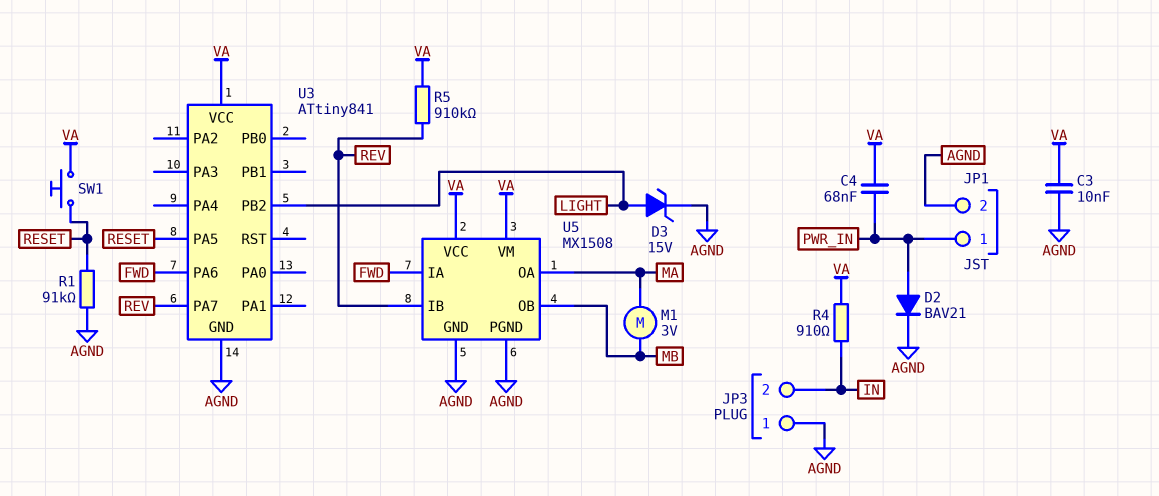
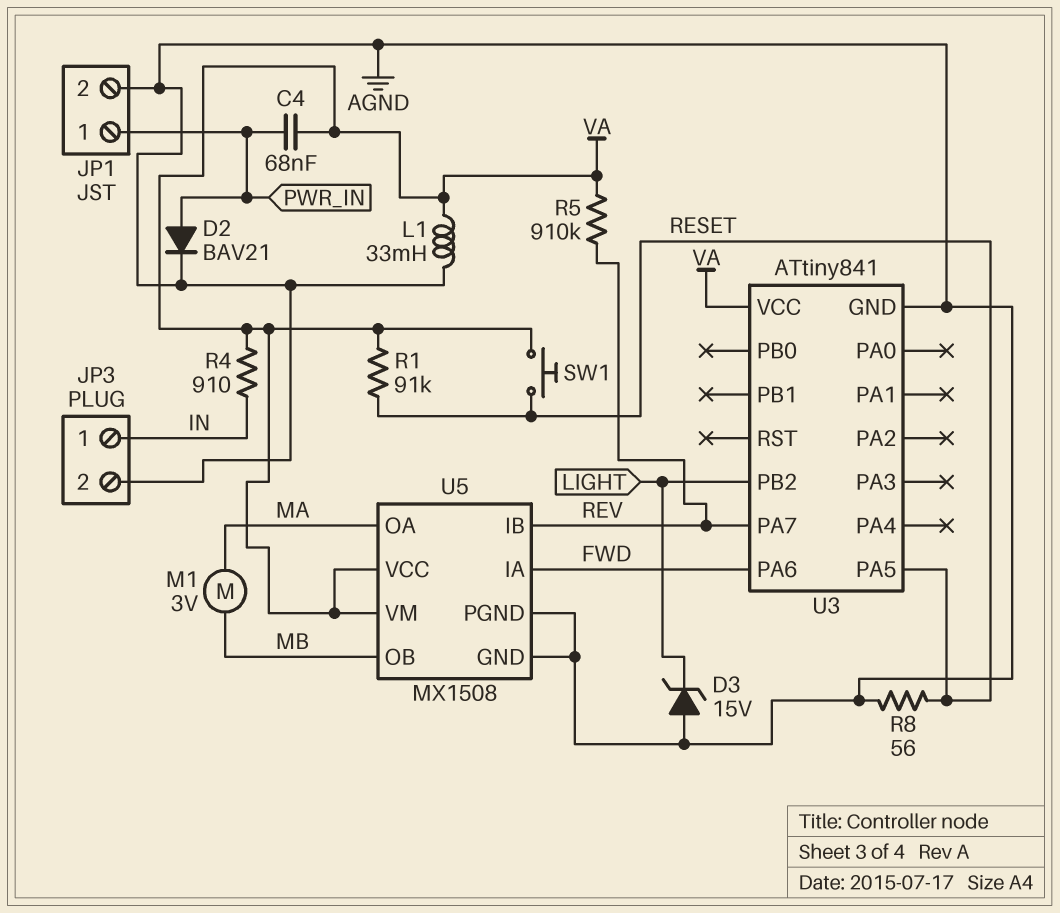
C3: 10nF (AGND, VA) -> none
D3: zener 15V (A LIGHT, K AGND) -> zener 15V (A AGND, K LIGHT)
JP3 pin 1: AGND -> IN
JP3 pin 2: IN -> AGND
L1: none -> 33mH (AGND, VA)
R1: 91k (AGND, RESET) -> 91k (RESET, VA)
R8: none -> 56 (AGND, RESET)

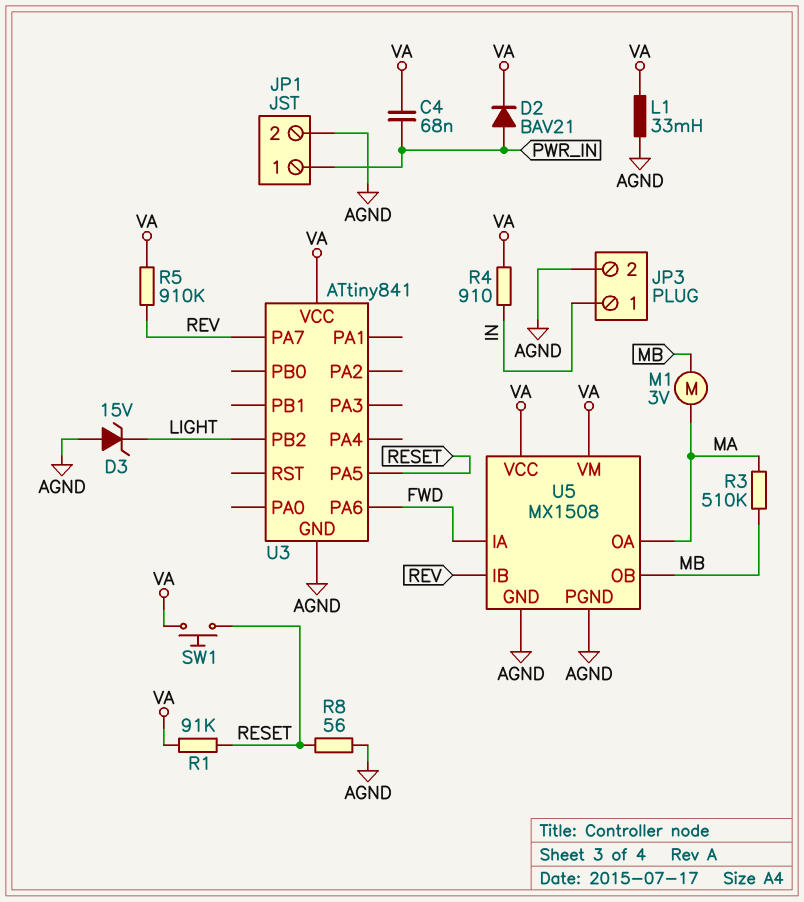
D2: diode BAV21 (A PWR_IN, K AGND) -> diode BAV21 (A PWR_IN, K VA)
R3: none -> 510k (MA, MB)

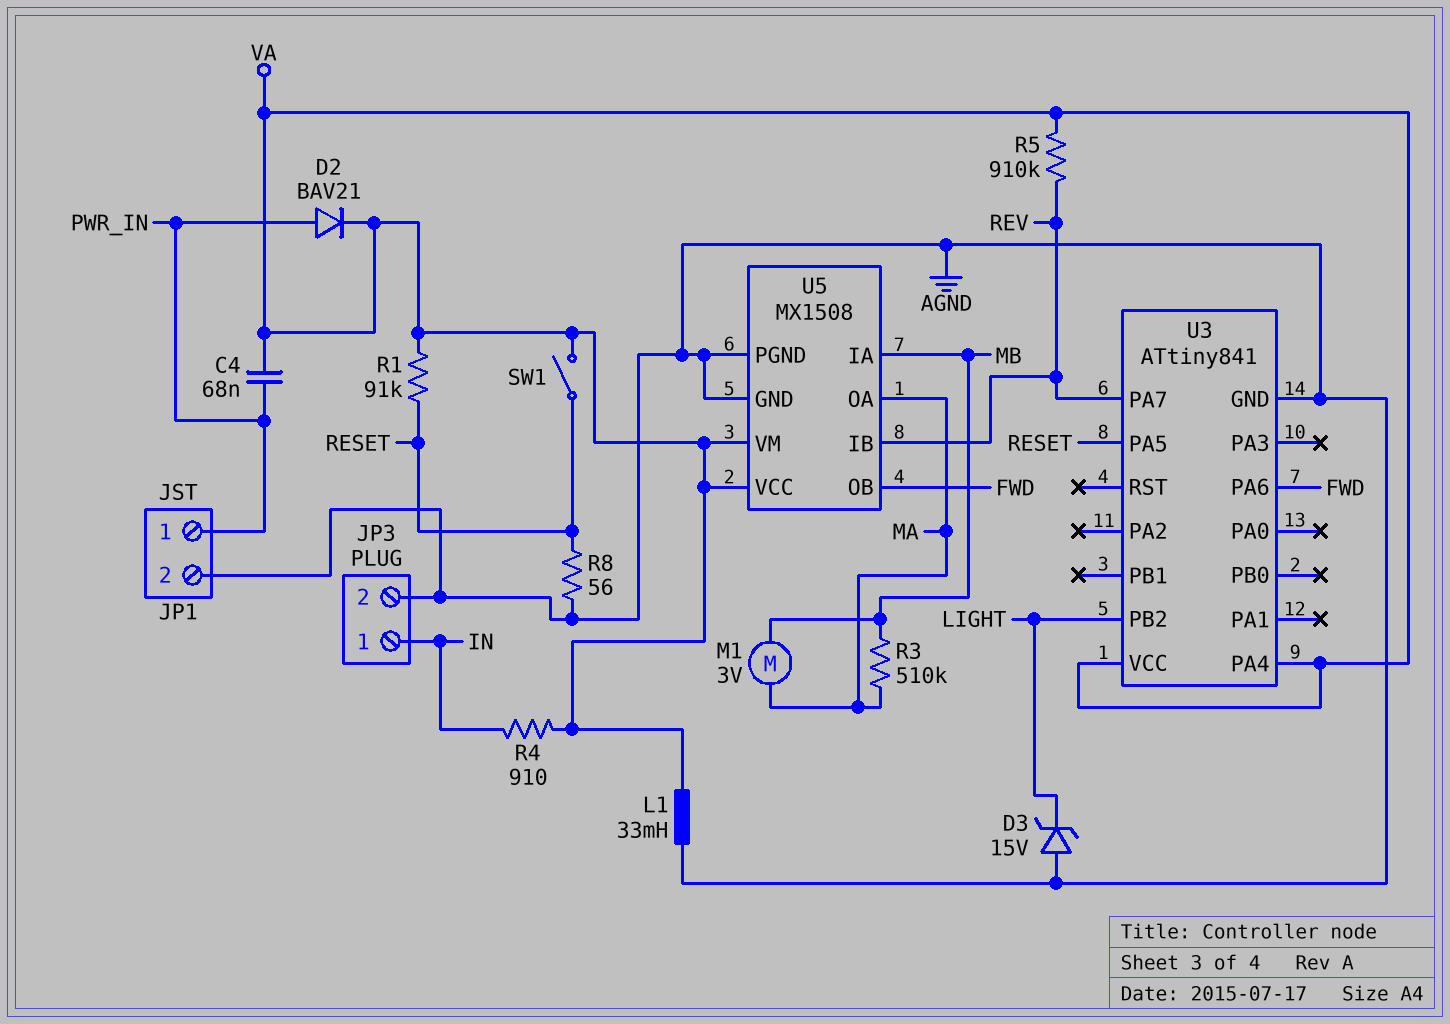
SW1: button (RESET, VA) -> switch (RESET, VA)
U3 pin PA4: none -> VA
U5 pin IA: FWD -> MB
U5 pin OB: MB -> FWD

